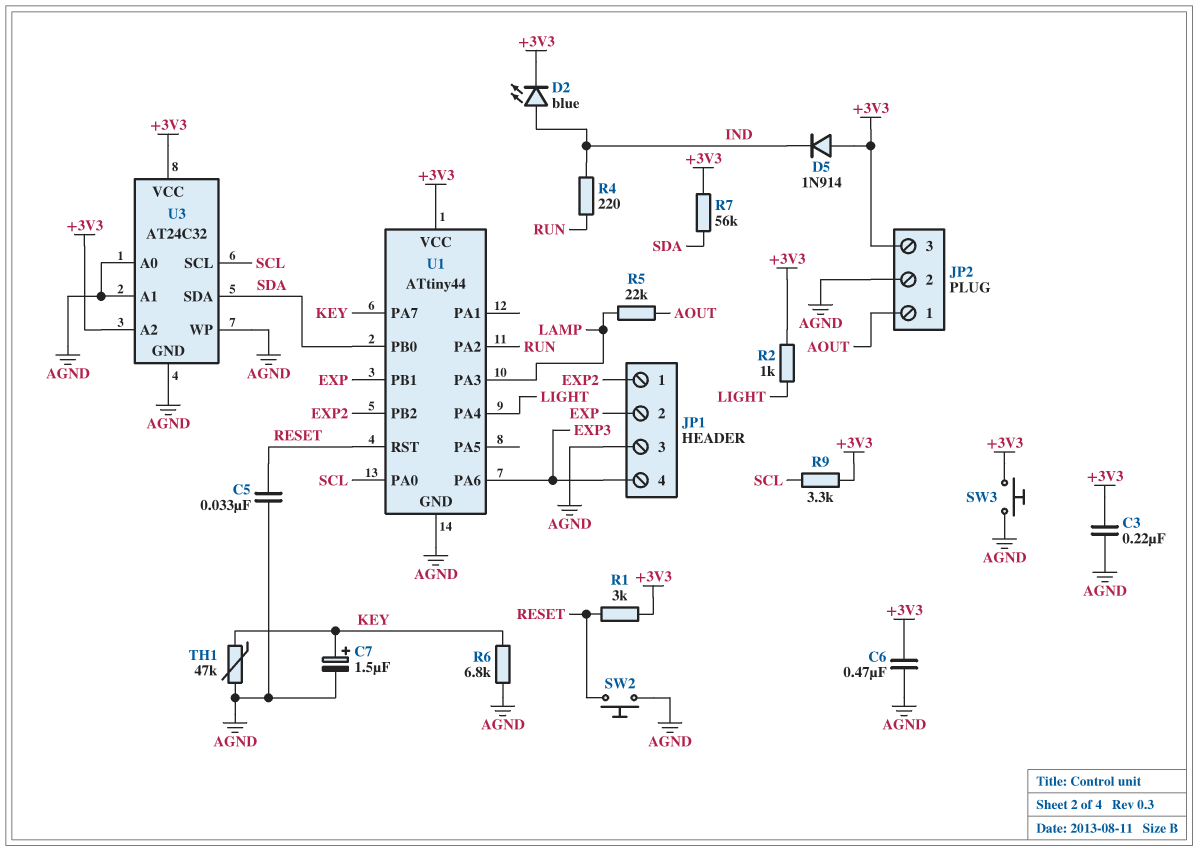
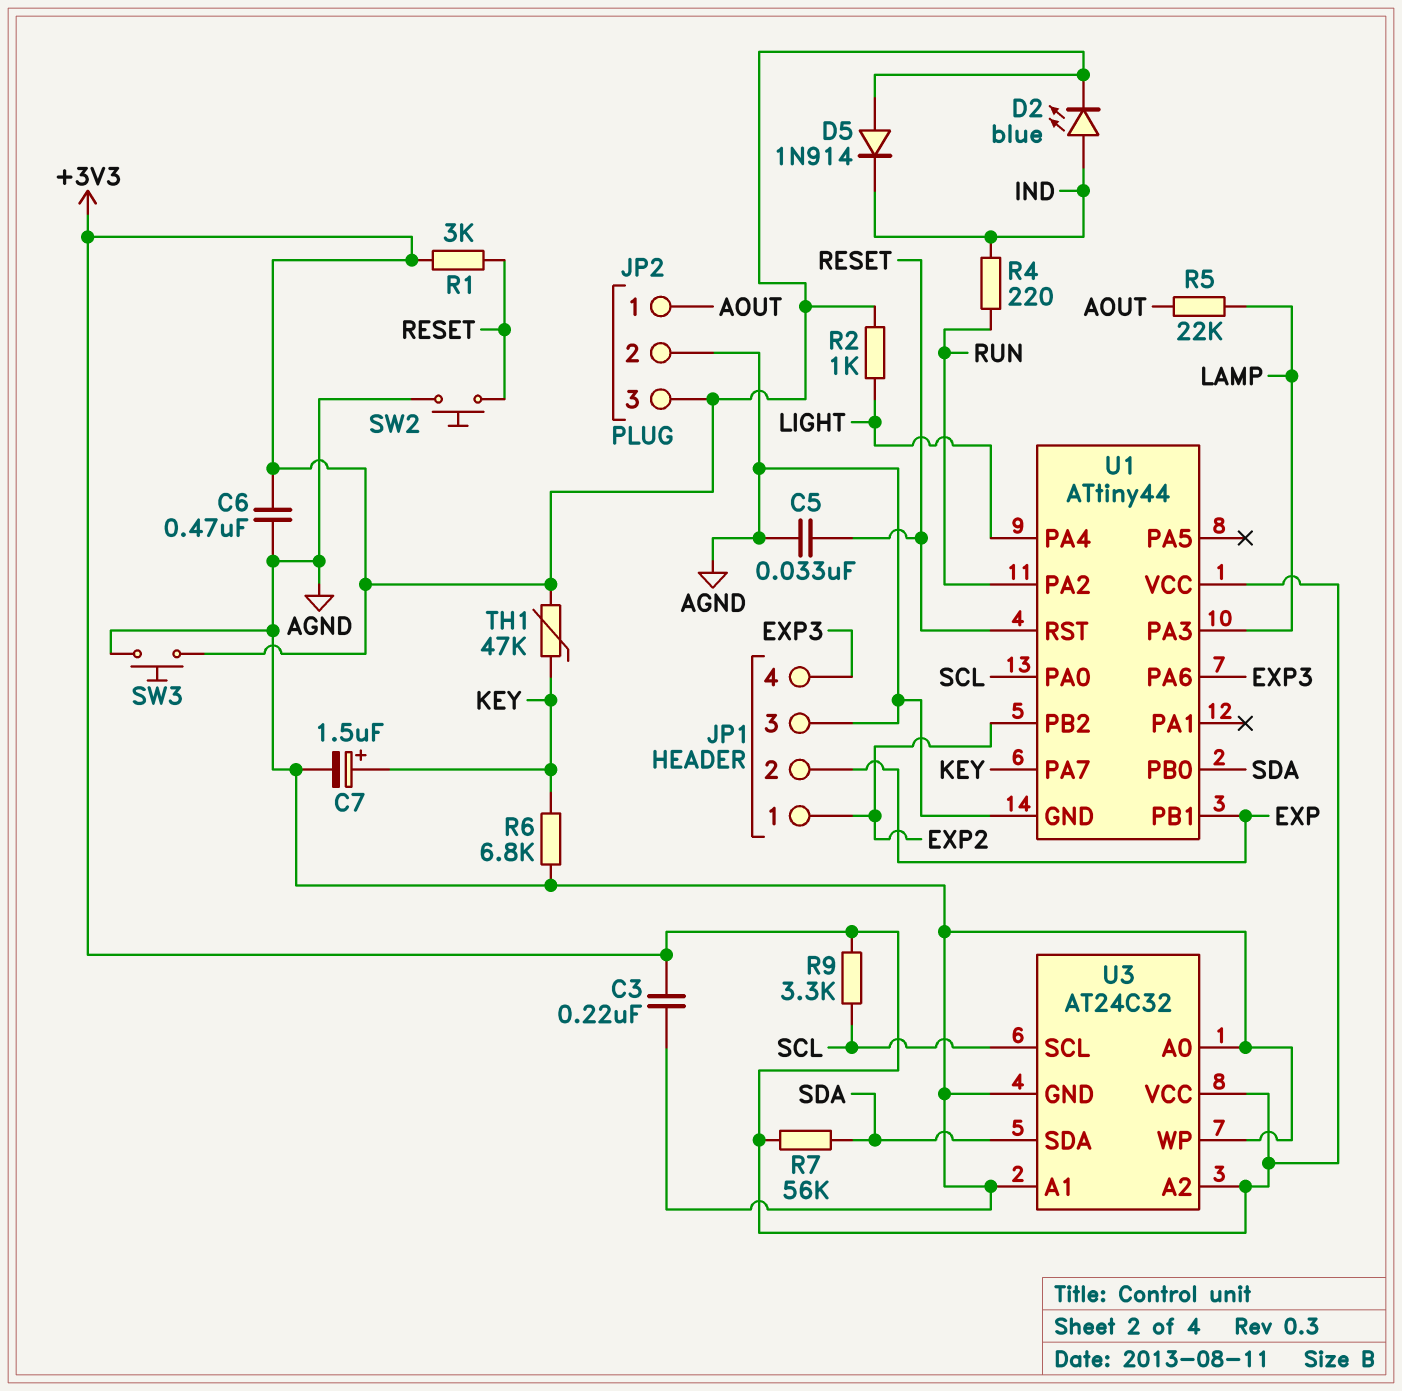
TH1: 47k (AGND, KEY) -> 47k (+3V3, KEY)

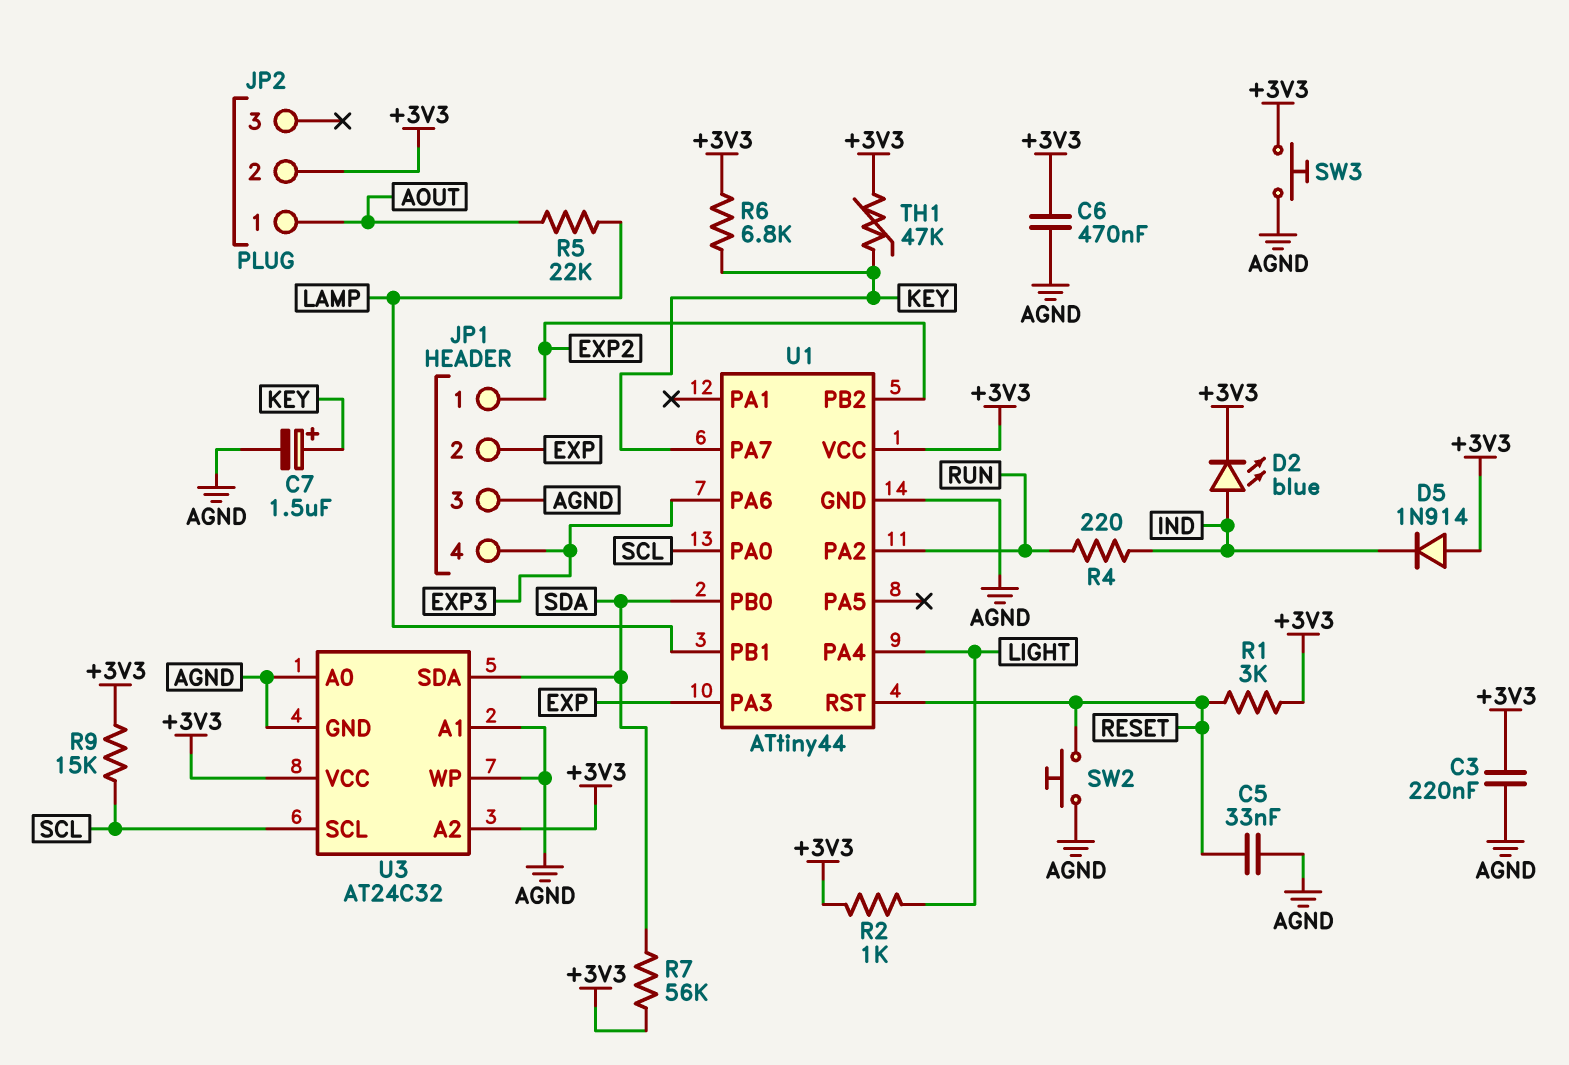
JP2 pin 2: AGND -> +3V3
JP2 pin 3: +3V3 -> none
R6: 6.8k (AGND, KEY) -> 6.8k (+3V3, KEY)
R9: 3.3k (+3V3, SCL) -> 15k (+3V3, SCL)
U1 pin PA3: LAMP -> EXP
U1 pin PB1: EXP -> LAMP

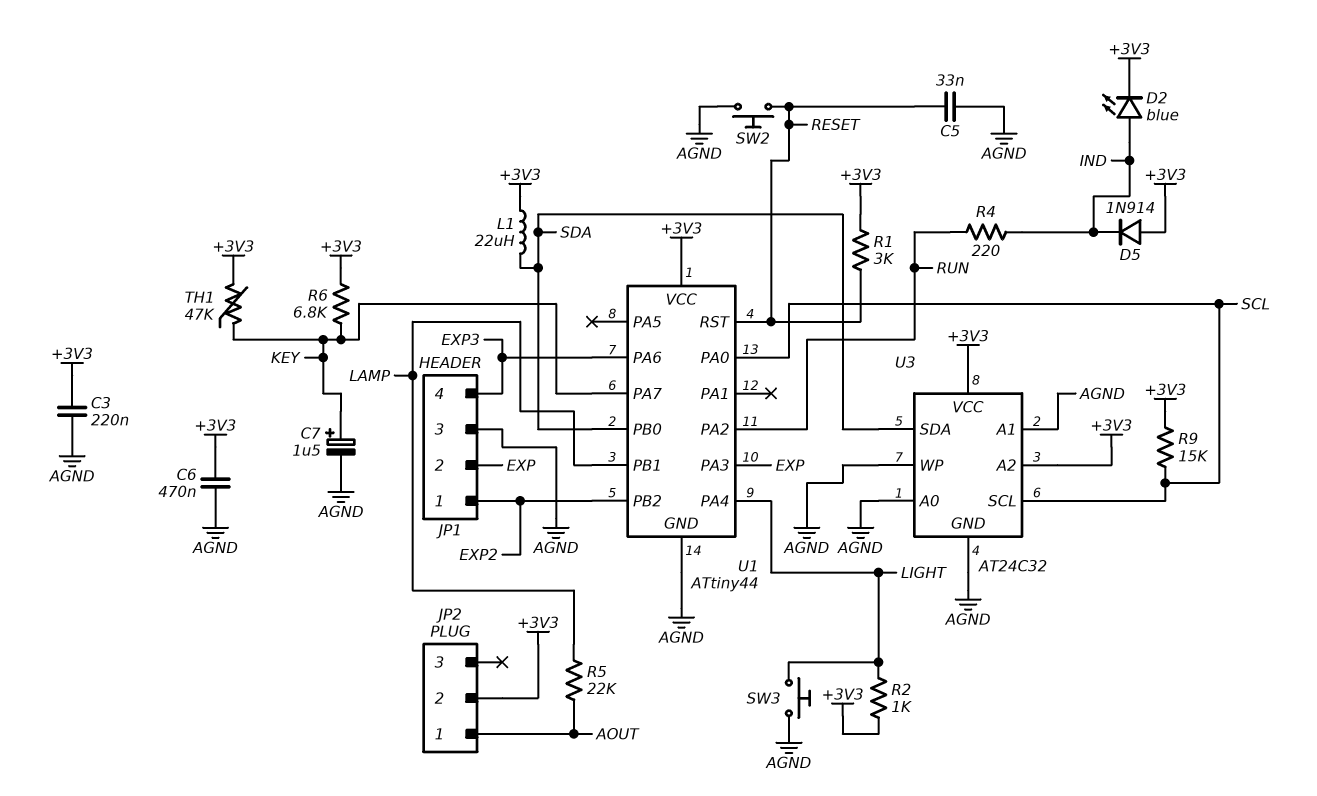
L1: none -> 22uH (+3V3, SDA)
R7: 56k (+3V3, SDA) -> none
SW3: button (+3V3, AGND) -> button (AGND, LIGHT)

